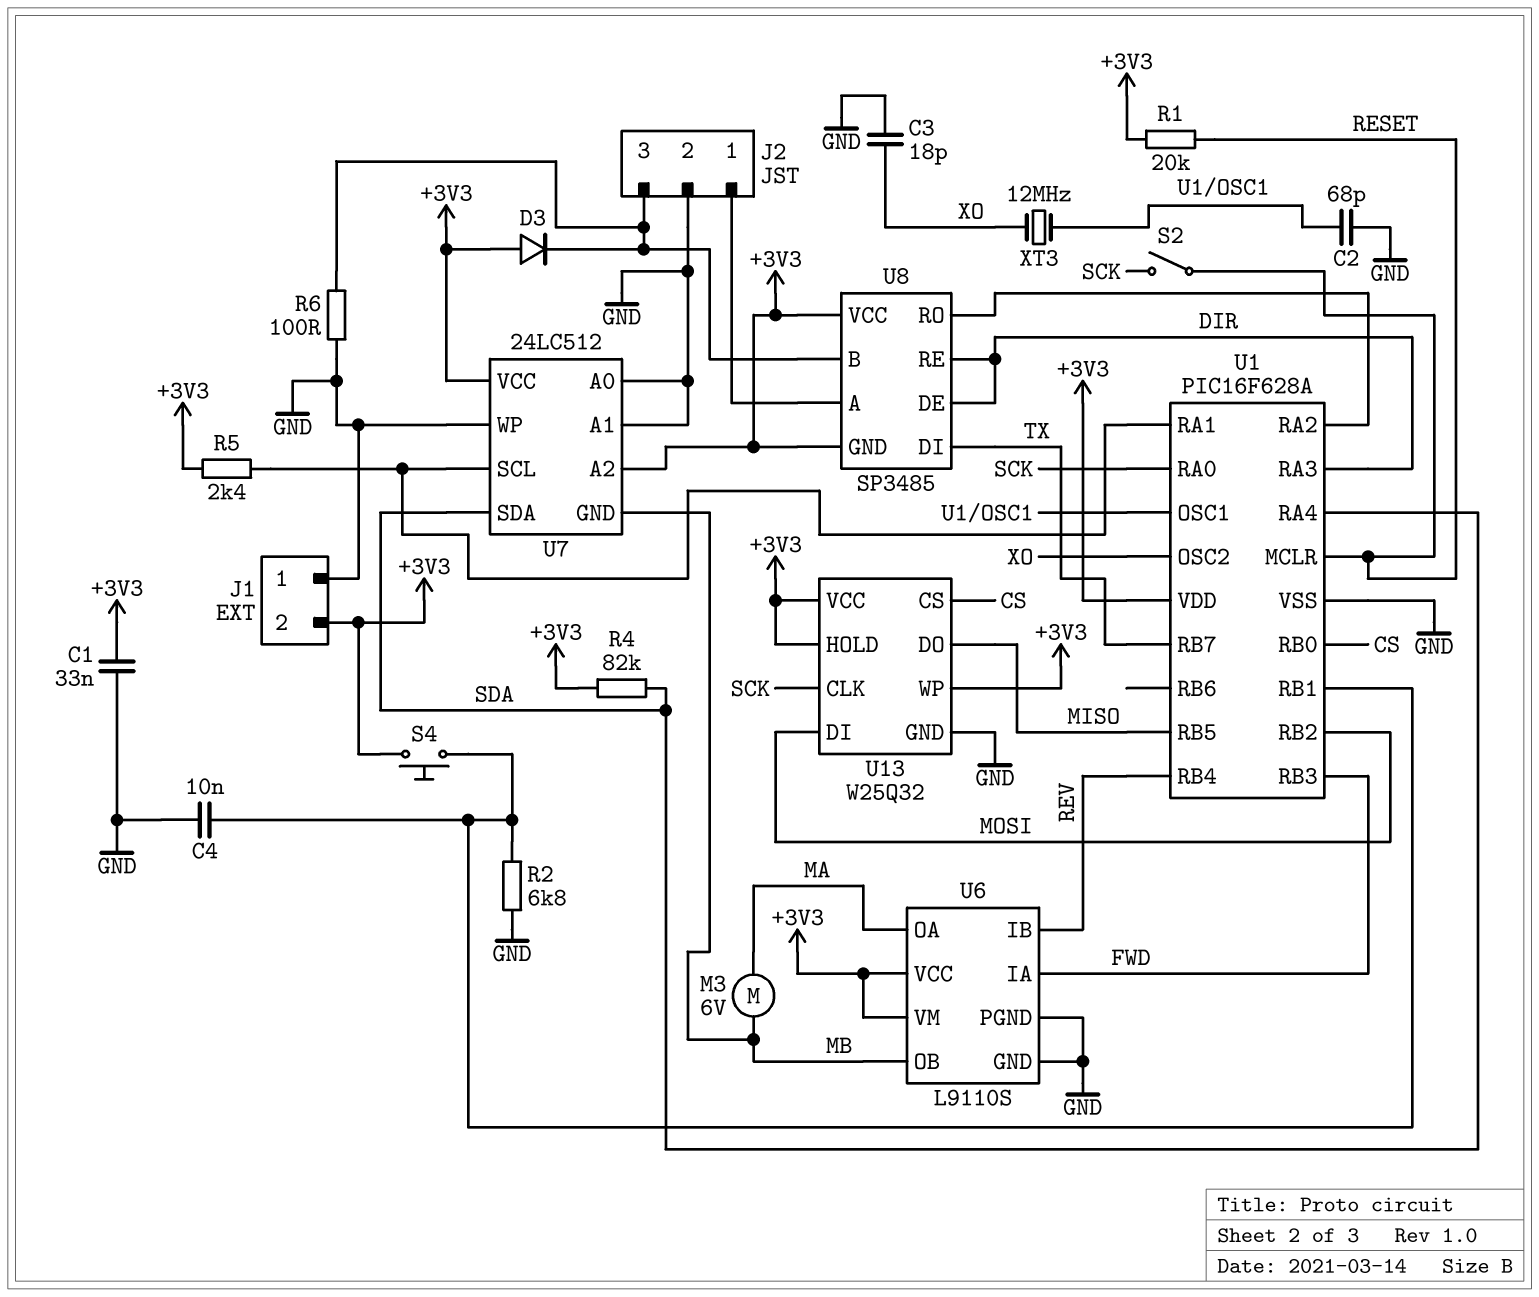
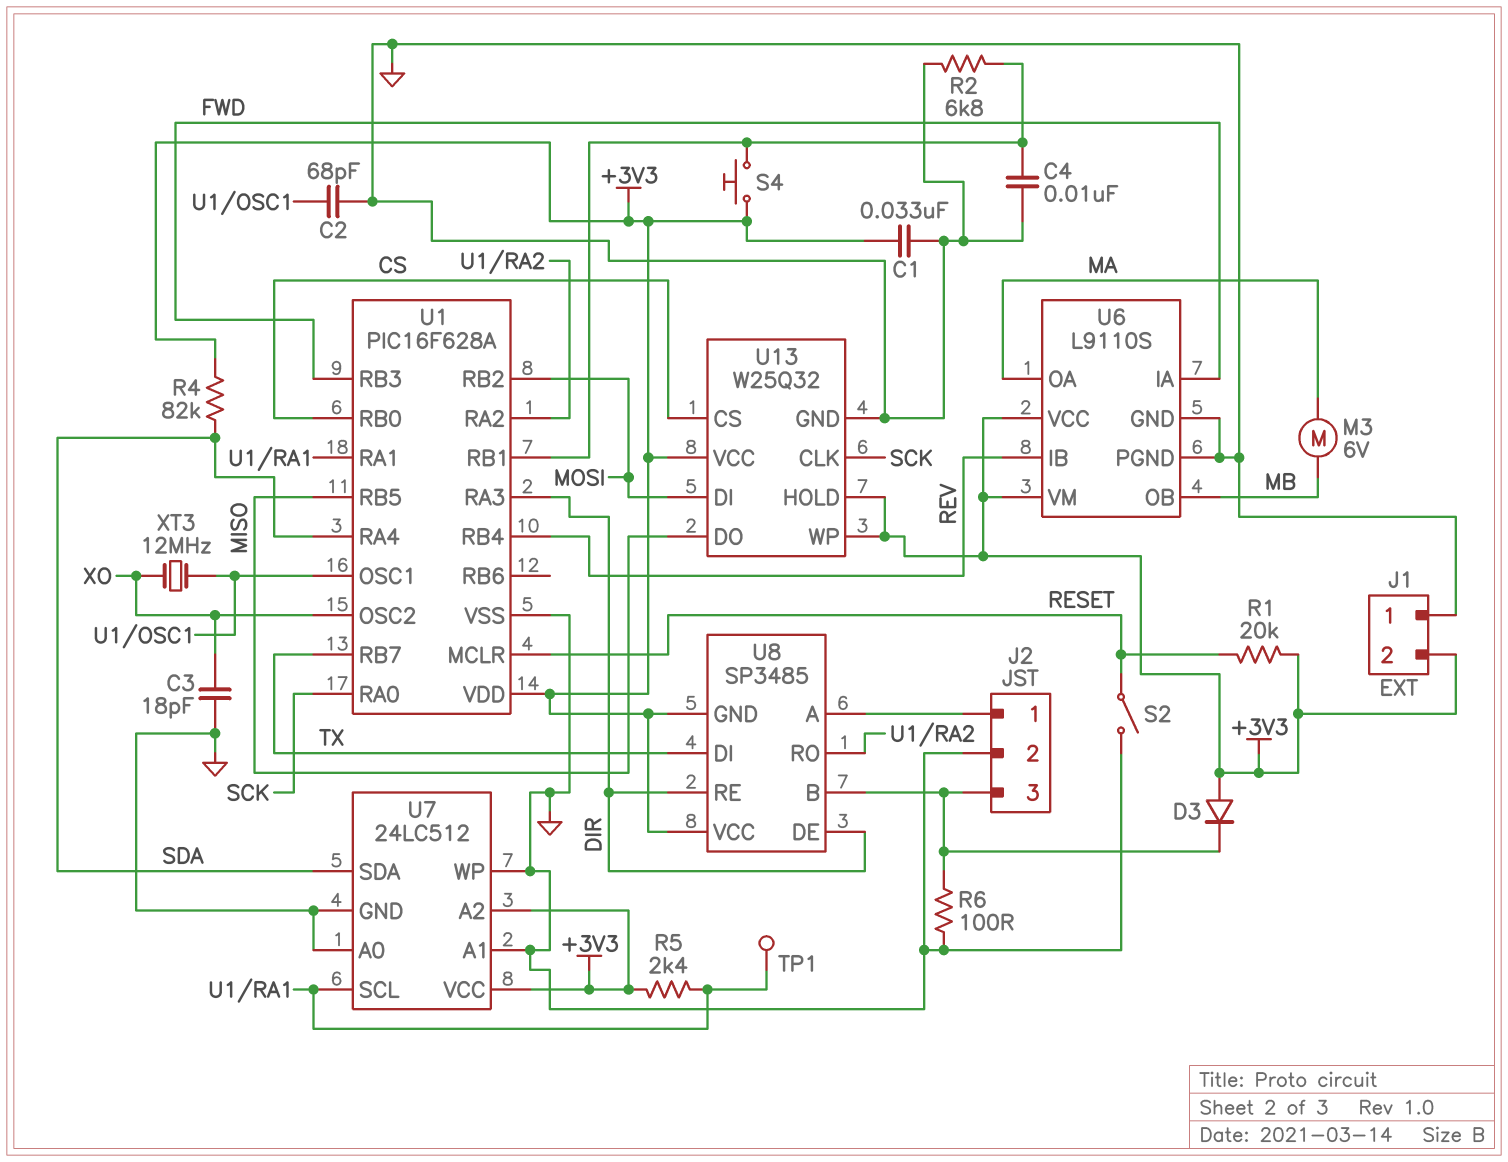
S2: switch (RESET, SCK) -> switch (GND, RESET)
TP1: none -> test point (U1/RA1)
U7 pin GND: MB -> GND

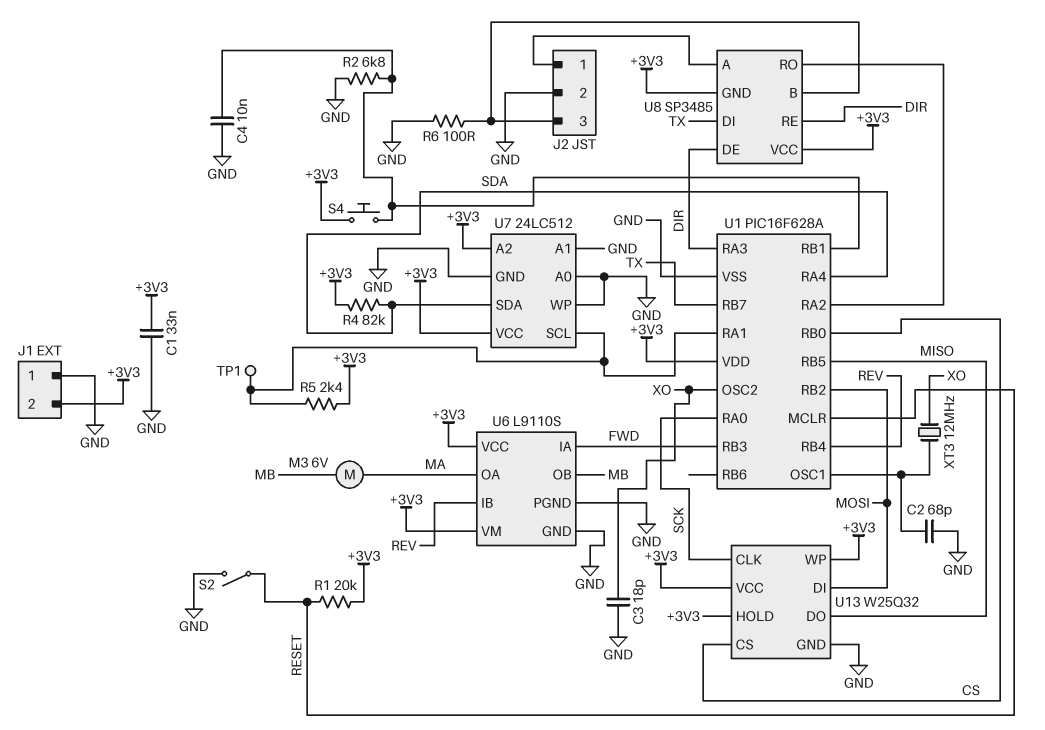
D3: diode (A +3V3, K J2/3) -> none

